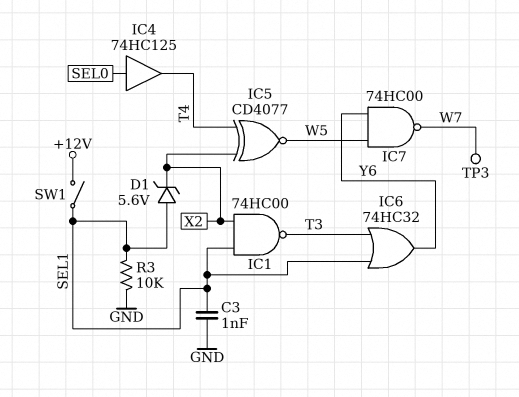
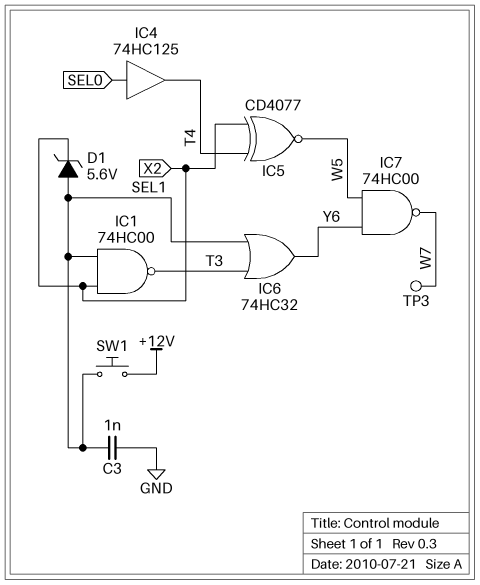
R3: 10k (GND, SEL1) -> none
SW1: switch (+12V, SEL1) -> button (+12V, SEL1)

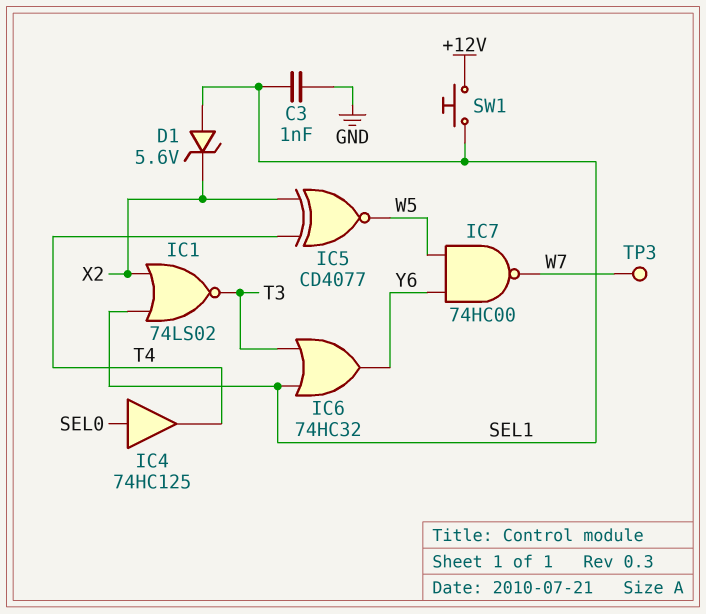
IC1: NAND 74HC00 (in SEL1, in X2, out T3) -> NOR 74LS02 (in SEL1, in X2, out T3)

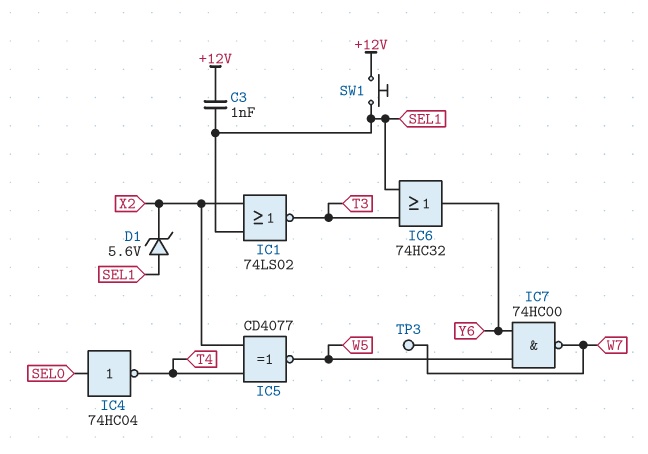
C3: 1nF (GND, SEL1) -> 1nF (+12V, SEL1)
IC4: buffer 74HC125 (in SEL0, out T4) -> NOT 74HC04 (in SEL0, out T4)

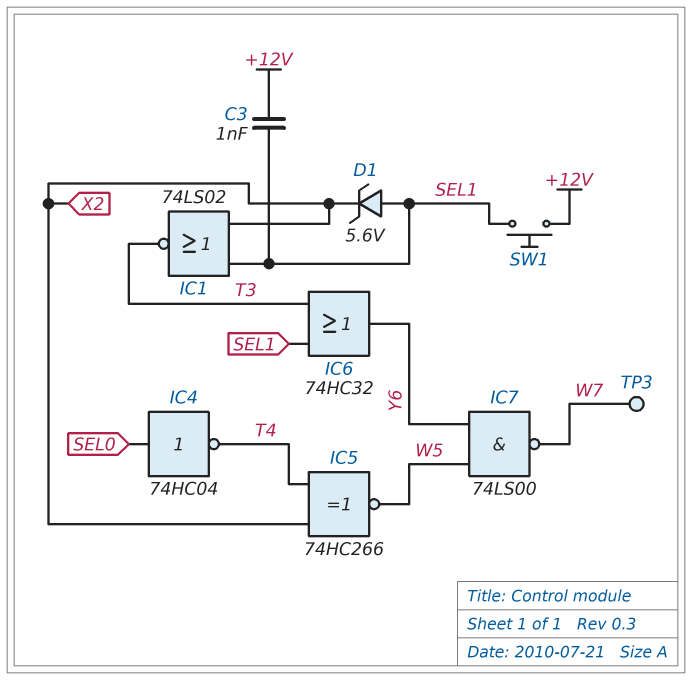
IC5: XNOR CD4077 (in T4, in X2, out W5) -> XNOR 74HC266 (in T4, in X2, out W5)
IC7: NAND 74HC00 (in W5, in Y6, out W7) -> NAND 74LS00 (in W5, in Y6, out W7)

